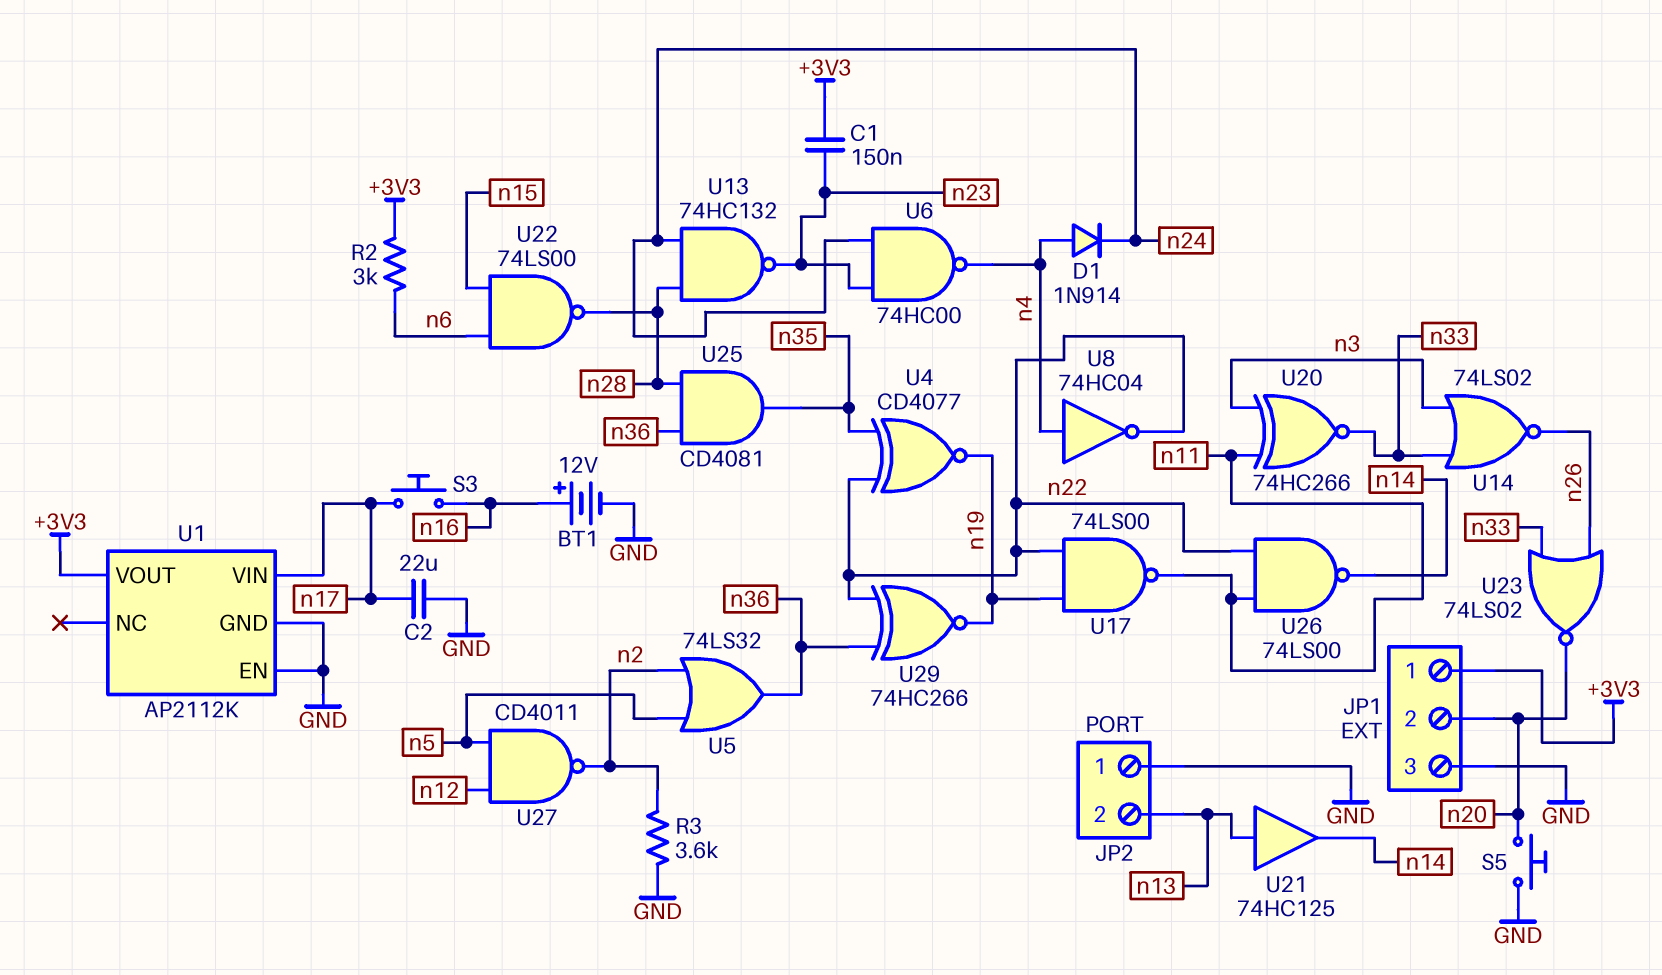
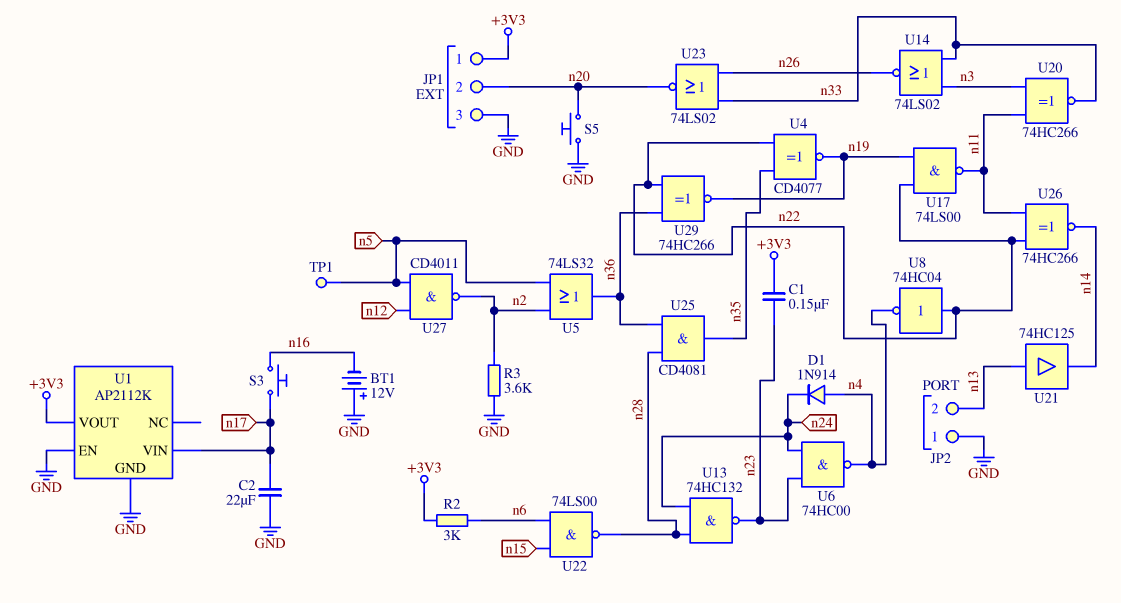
BT1: 12V (plus n16, minus GND) -> 12V (plus GND, minus n16)
TP1: none -> test point (n5)
U8: NOT 74HC04 (in n4, out n22) -> NOT 74HC04 (in n22, out n4)
U26: NAND 74LS00 (in n11, in n22, out n14) -> XNOR 74HC266 (in n11, in n22, out n14)

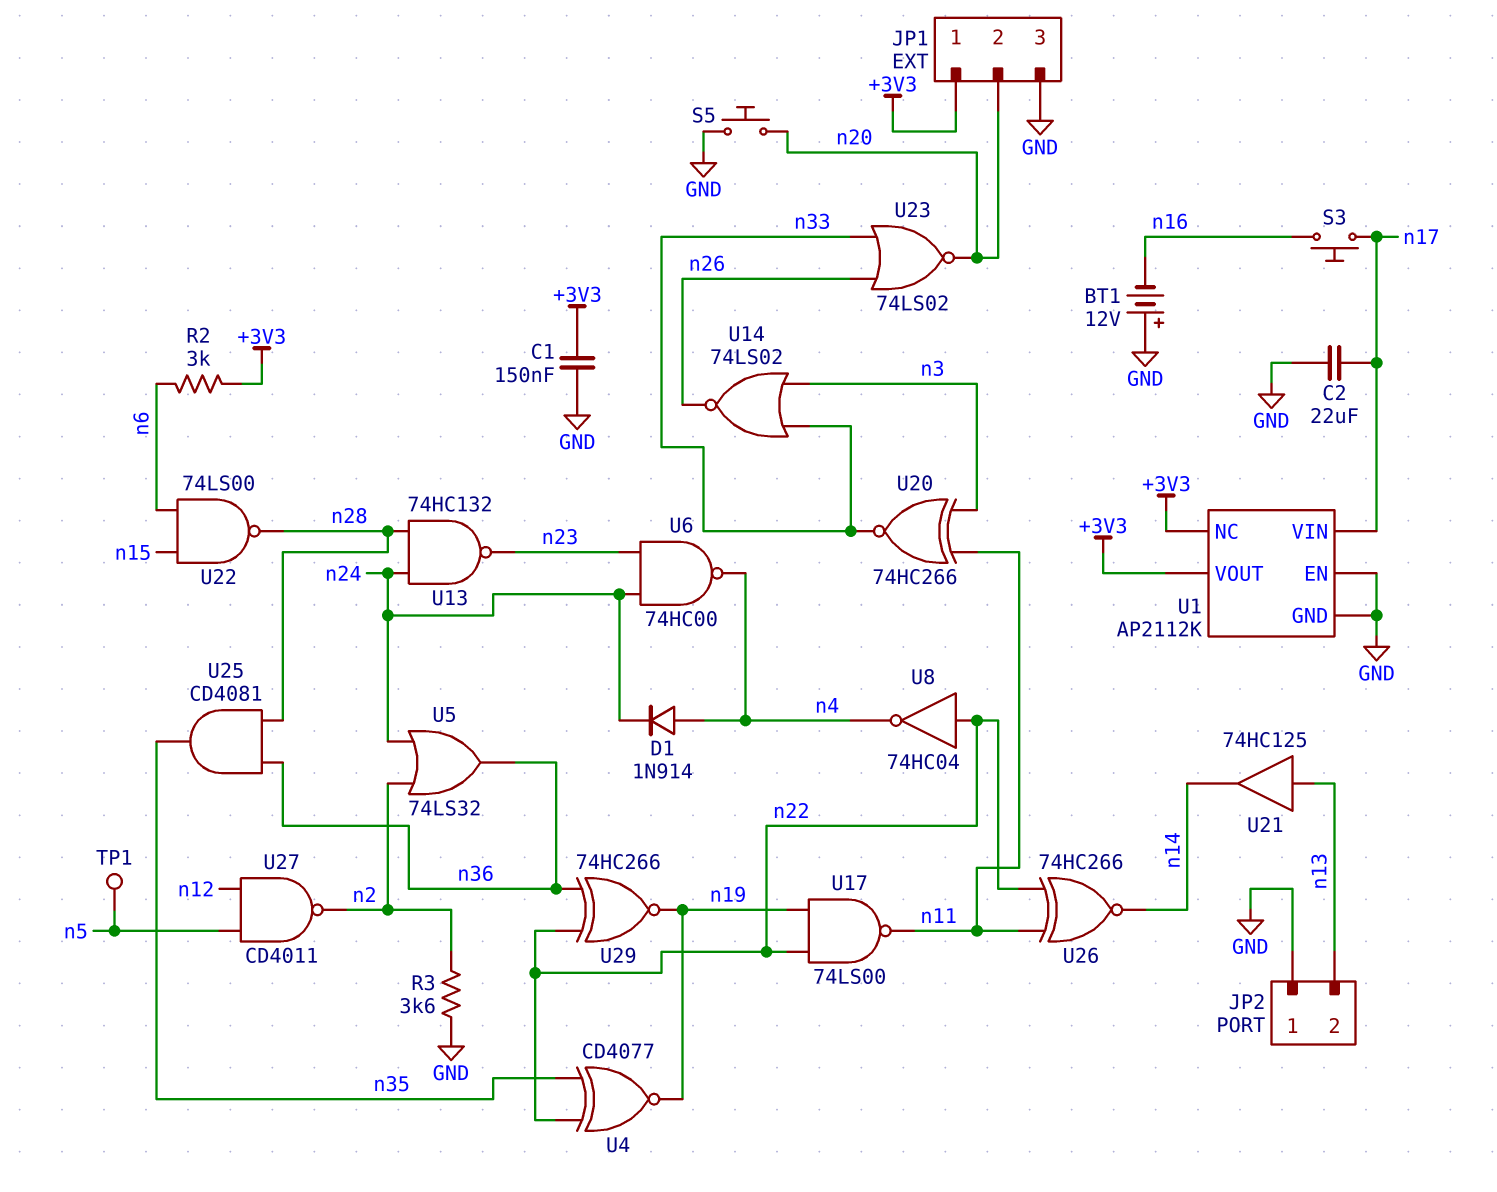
C1: 150nF (+3V3, n23) -> 150nF (+3V3, GND)
U1 pin NC: none -> +3V3
U5: OR 74LS32 (in n2, in n5, out n36) -> OR 74LS32 (in n2, in n24, out n36)

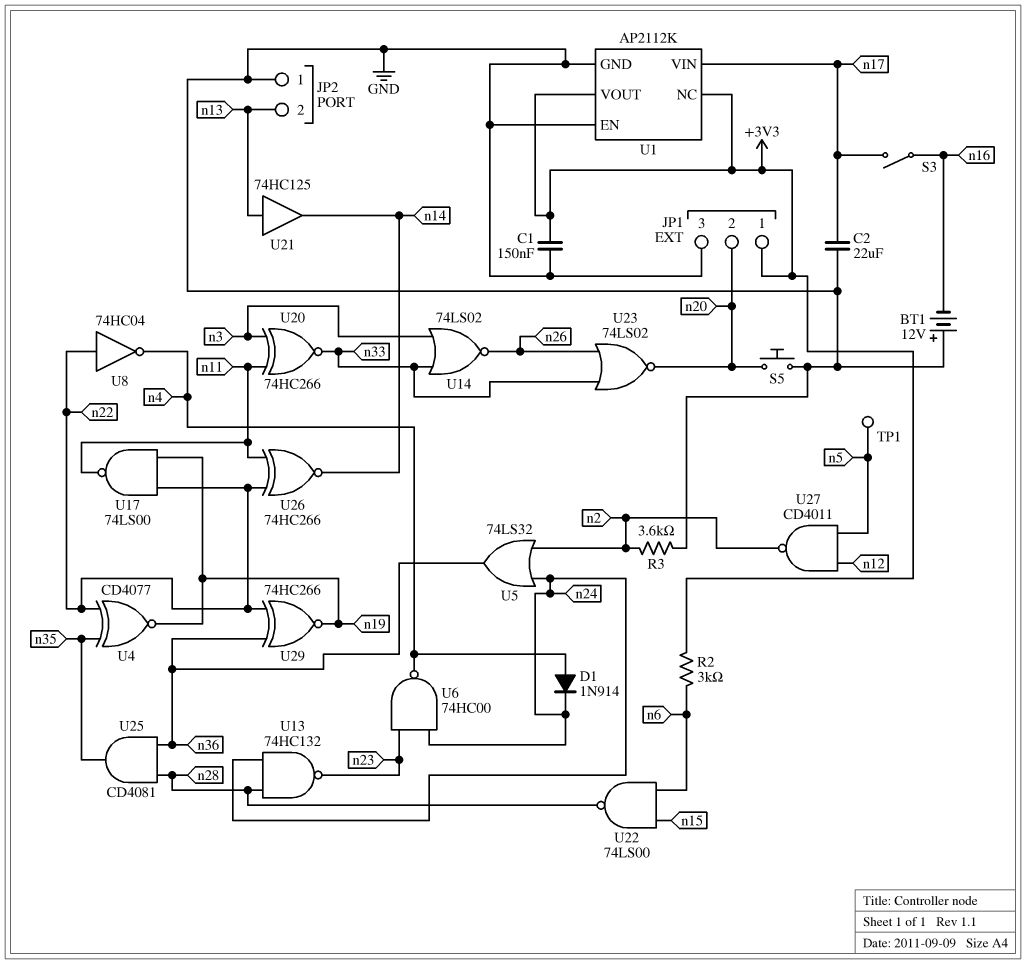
S3: button (n16, n17) -> switch (n16, n17)

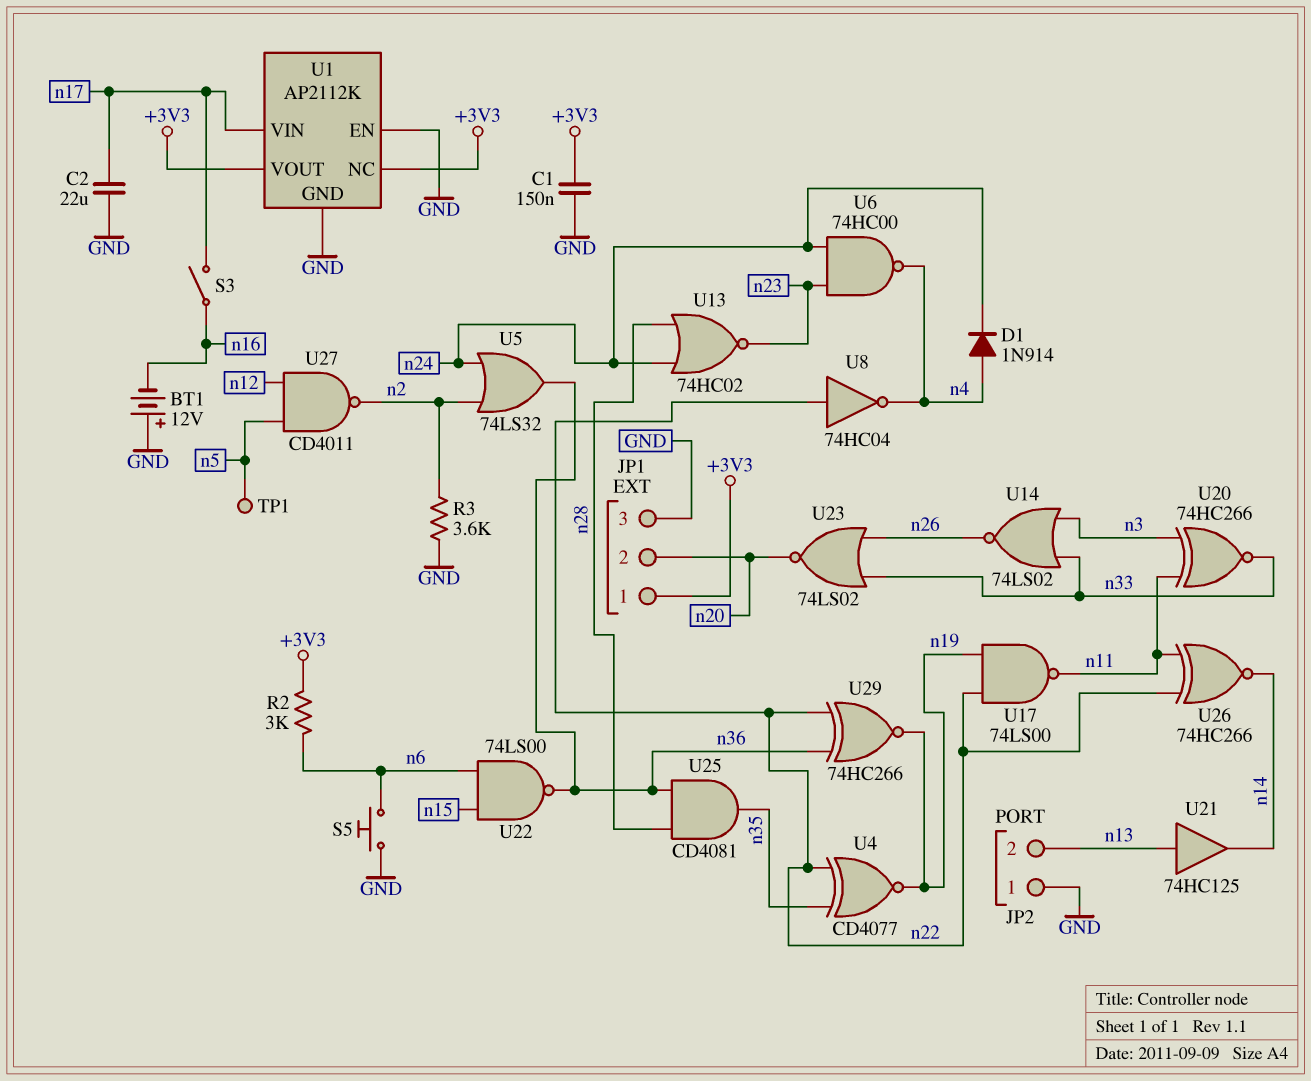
S5: button (GND, n20) -> button (GND, n6)
U13: NAND 74HC132 (in n24, in n28, out n23) -> NOR 74HC02 (in n24, in n28, out n23)
U22: NAND 74LS00 (in n6, in n15, out n28) -> NAND 74LS00 (in n6, in n15, out n36)

